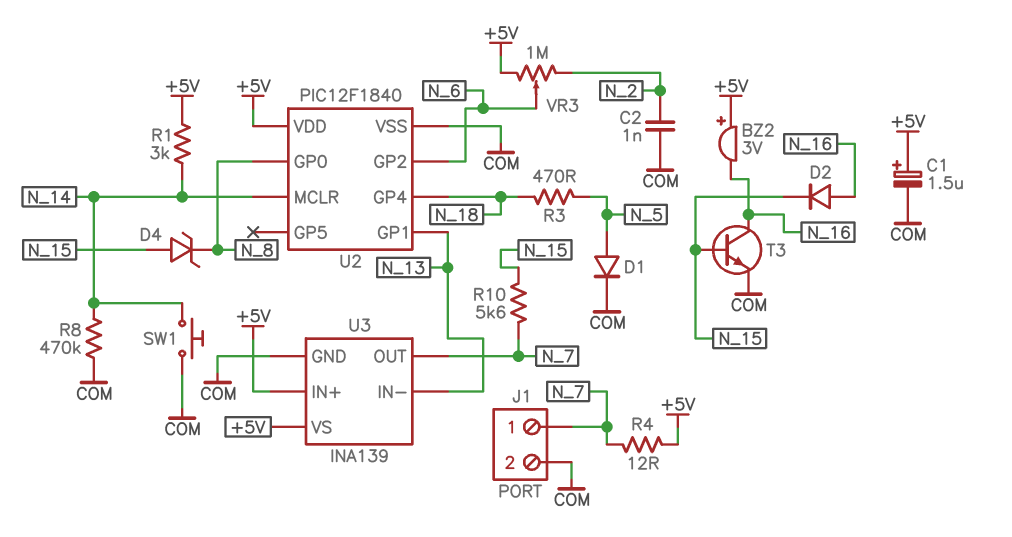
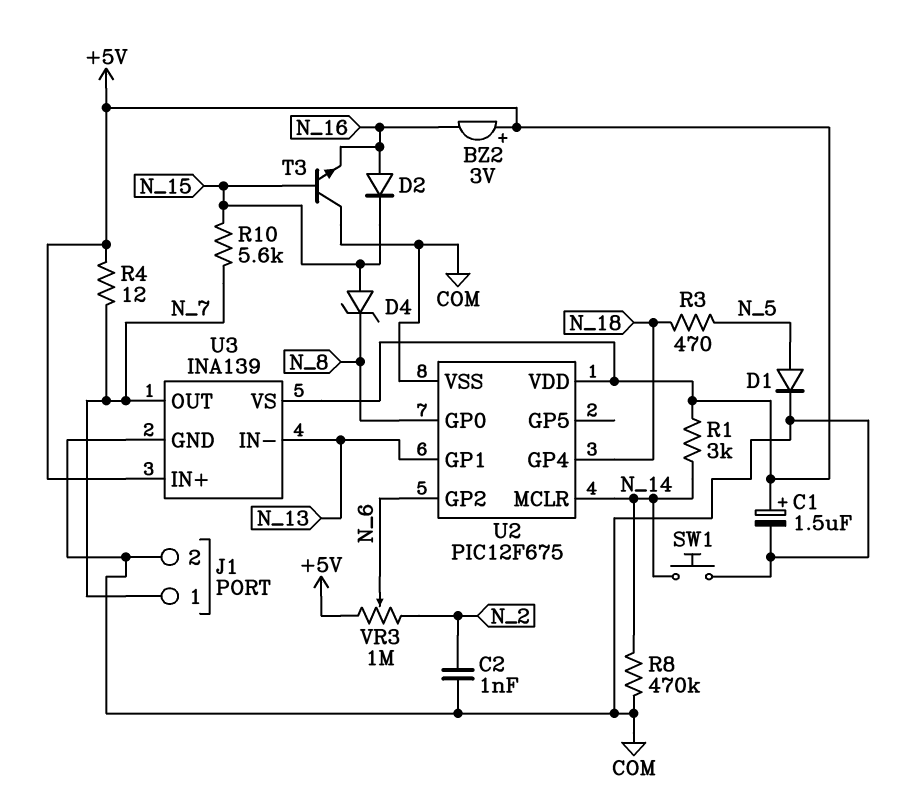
T3: NPN (B N_15, C N_16, E COM) -> NPN (B N_15, C COM, E N_16)
U2: PIC12F1840 -> PIC12F675

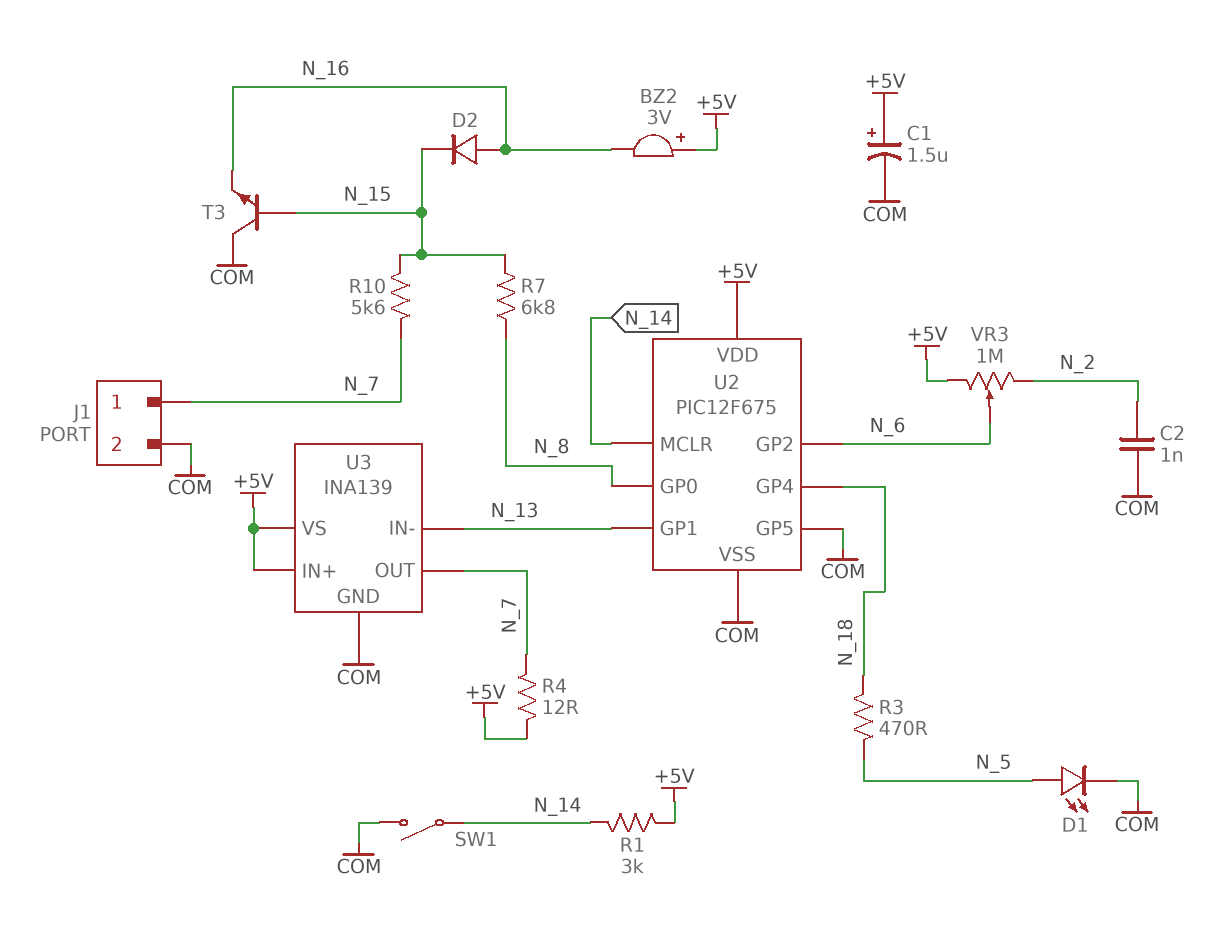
D1: diode (A N_5, K COM) -> LED (A N_5, K COM)
D4: zener (A N_15, K N_8) -> none
R7: none -> 6.8k (N_8, N_15)
R8: 470k (COM, N_14) -> none
SW1: button (COM, N_14) -> switch (COM, N_14)
U2 pin GP5: none -> COM

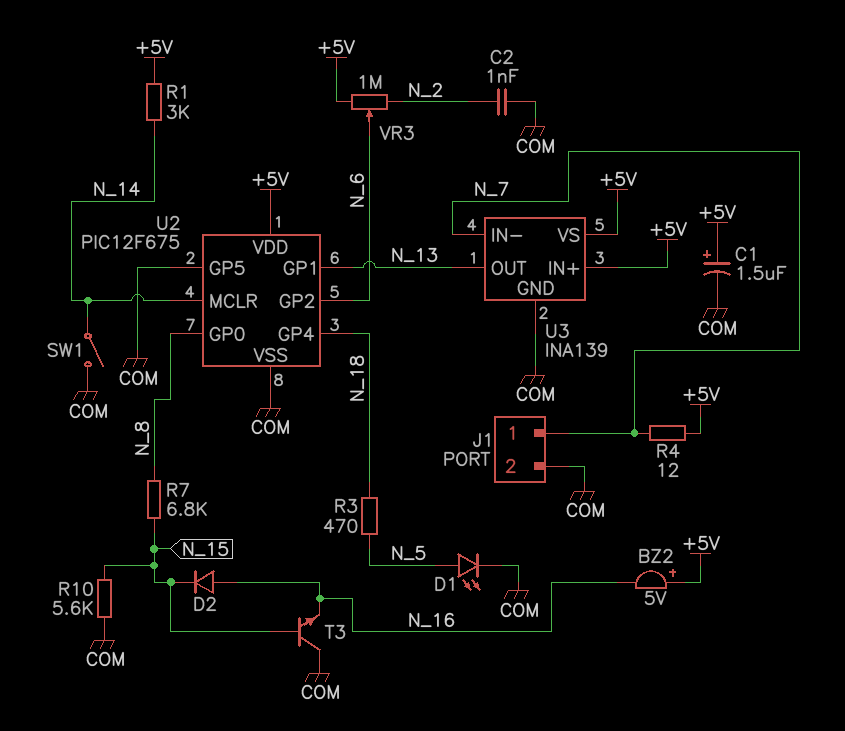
BZ2: buzzer 3V (plus +5V, minus N_16) -> buzzer 5V (plus +5V, minus N_16)
R10: 5.6k (N_7, N_15) -> 5.6k (COM, N_15)
U3 pin IN-: N_13 -> N_7
U3 pin OUT: N_7 -> N_13

